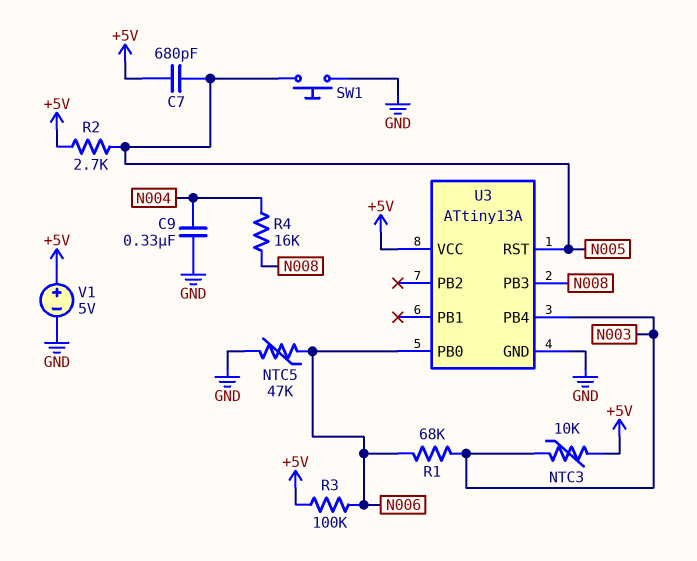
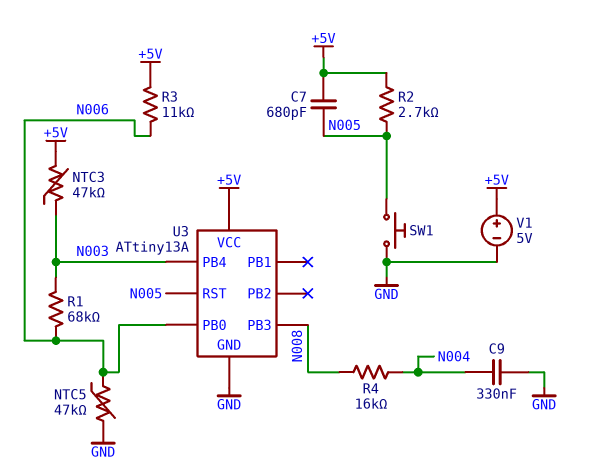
NTC3: 10k (+5V, N003) -> 47k (+5V, N003)
R3: 100k (+5V, N006) -> 11k (+5V, N006)

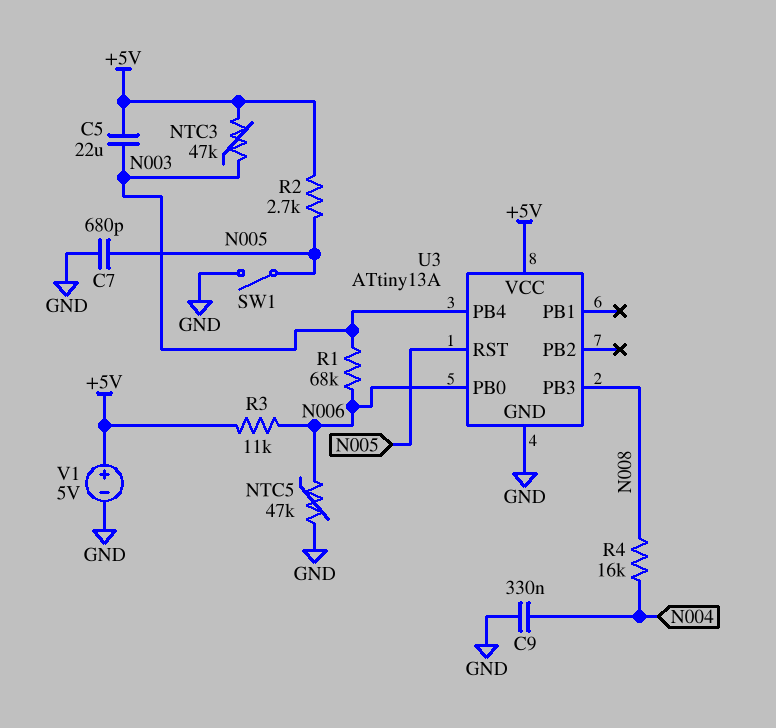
C5: none -> 22uF (+5V, N003)
C7: 680pF (+5V, N005) -> 680pF (GND, N005)
SW1: button (GND, N005) -> switch (GND, N005)

